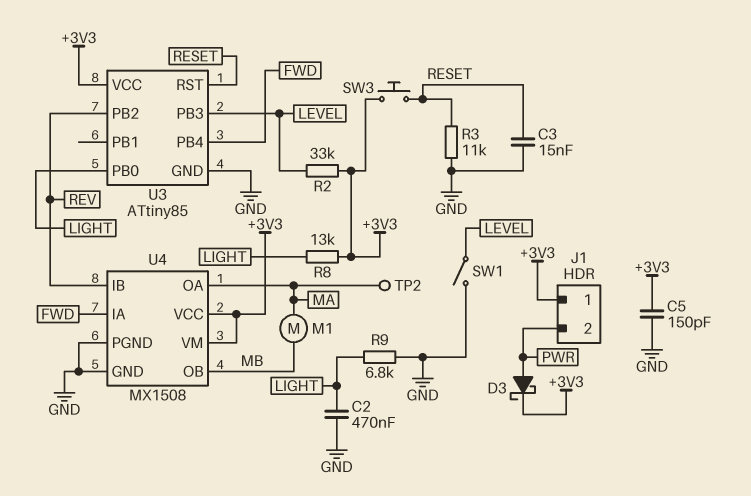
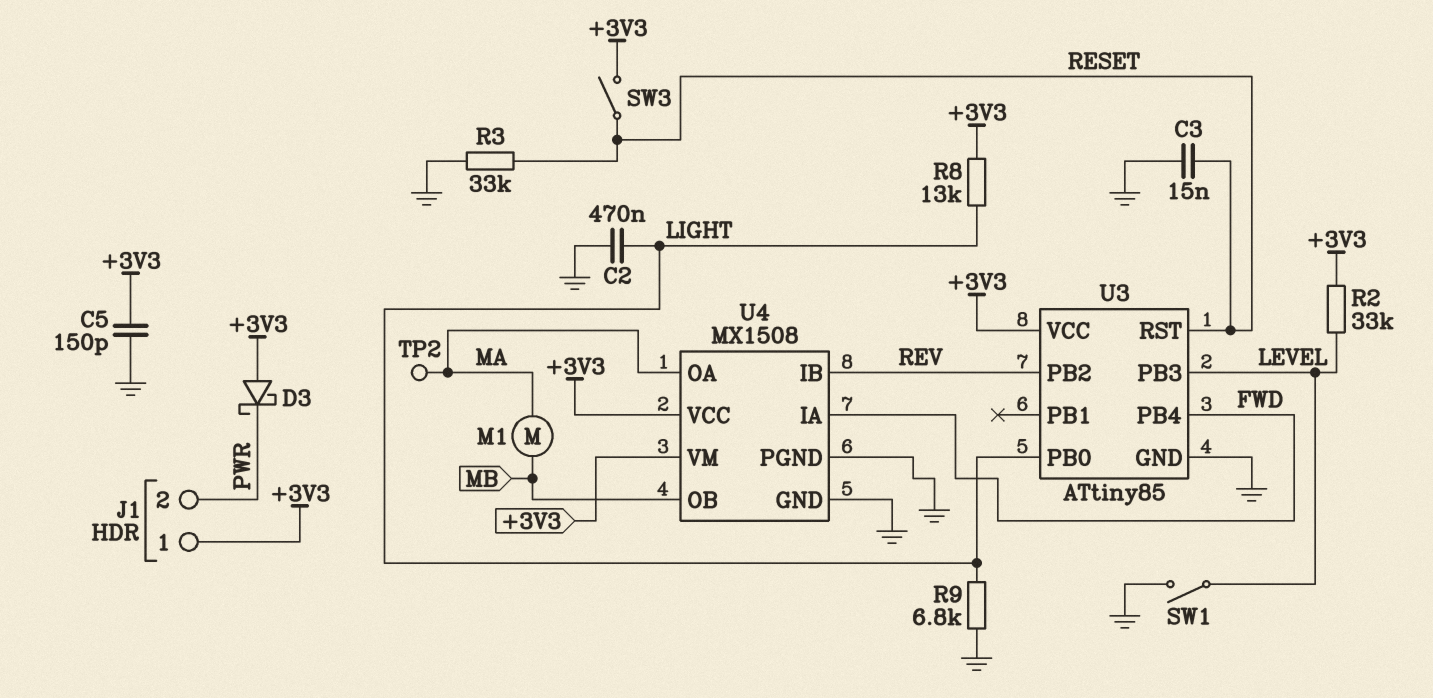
D3: schottky (A PWR, K +3V3) -> schottky (A +3V3, K PWR)
R3: 11k (GND, RESET) -> 33k (GND, RESET)
SW3: button (+3V3, RESET) -> switch (+3V3, RESET)

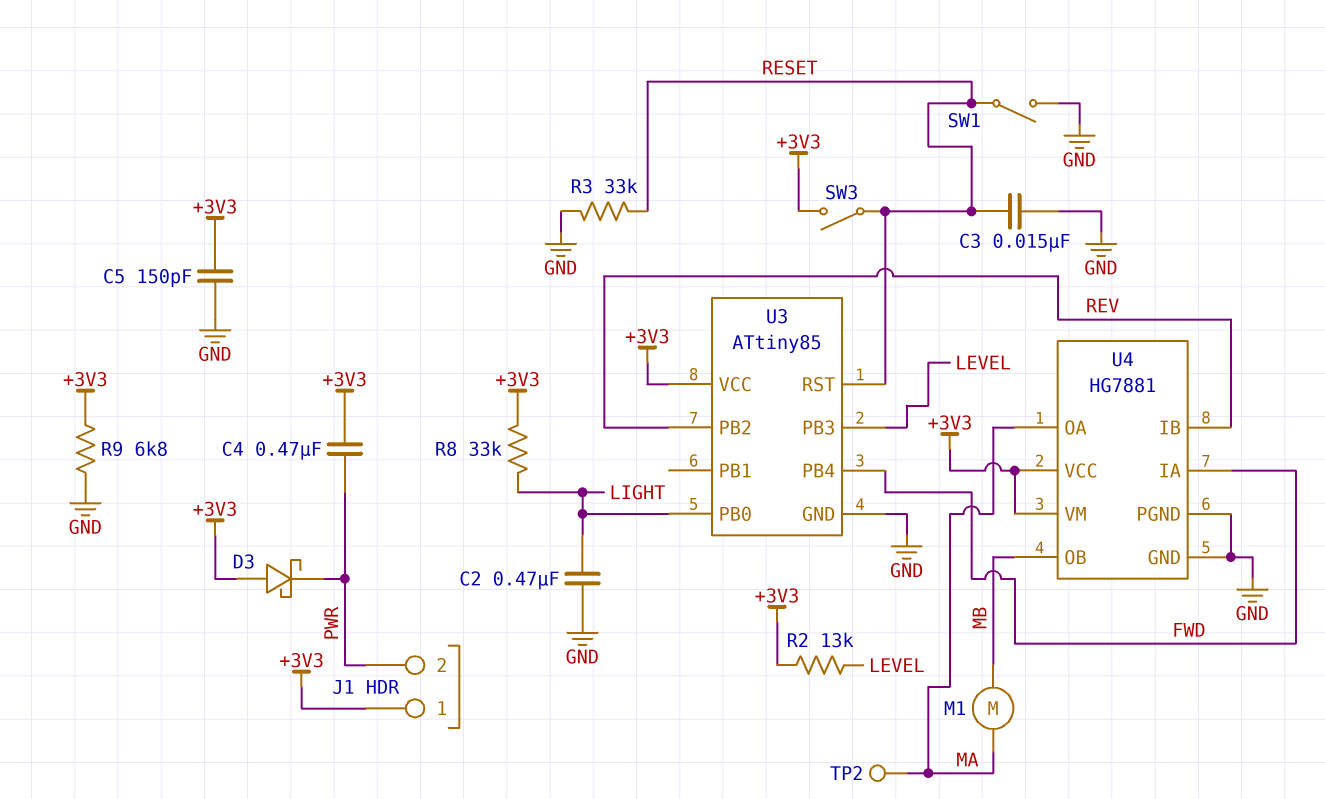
C4: none -> 470nF (+3V3, PWR)
R2: 33k (+3V3, LEVEL) -> 13k (+3V3, LEVEL)
R8: 13k (+3V3, LIGHT) -> 33k (+3V3, LIGHT)
R9: 6.8k (GND, LIGHT) -> 6.8k (+3V3, GND)
SW1: switch (GND, LEVEL) -> switch (GND, RESET)
U4: MX1508 -> HG7881

